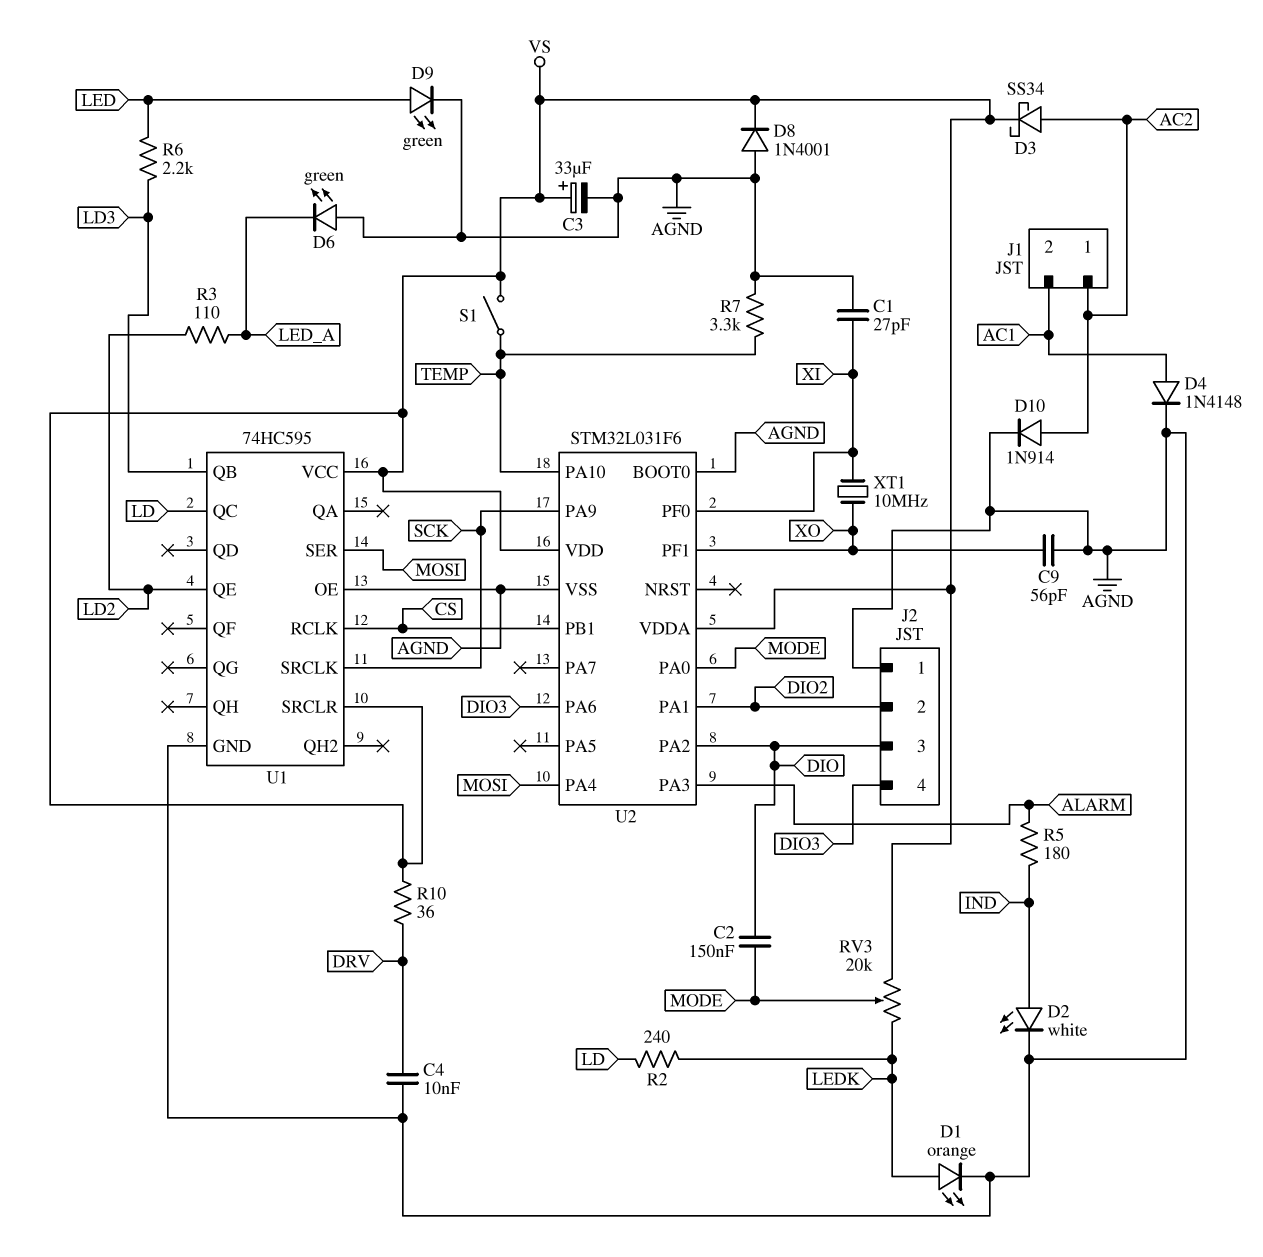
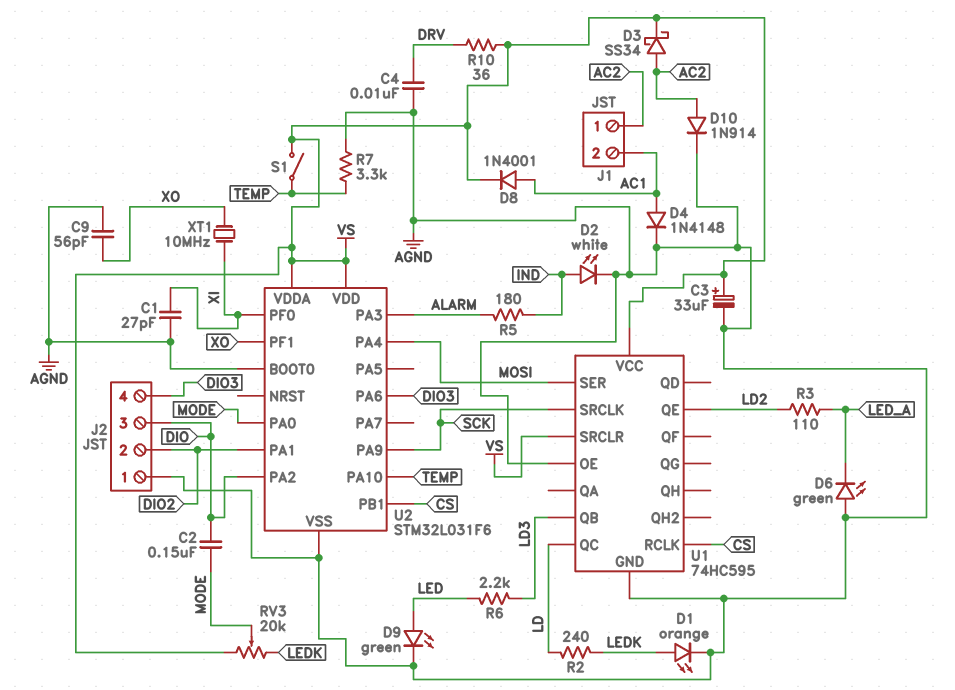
D8: diode 1N4001 (A AGND, K VS) -> diode 1N4001 (A AC1, K VS)

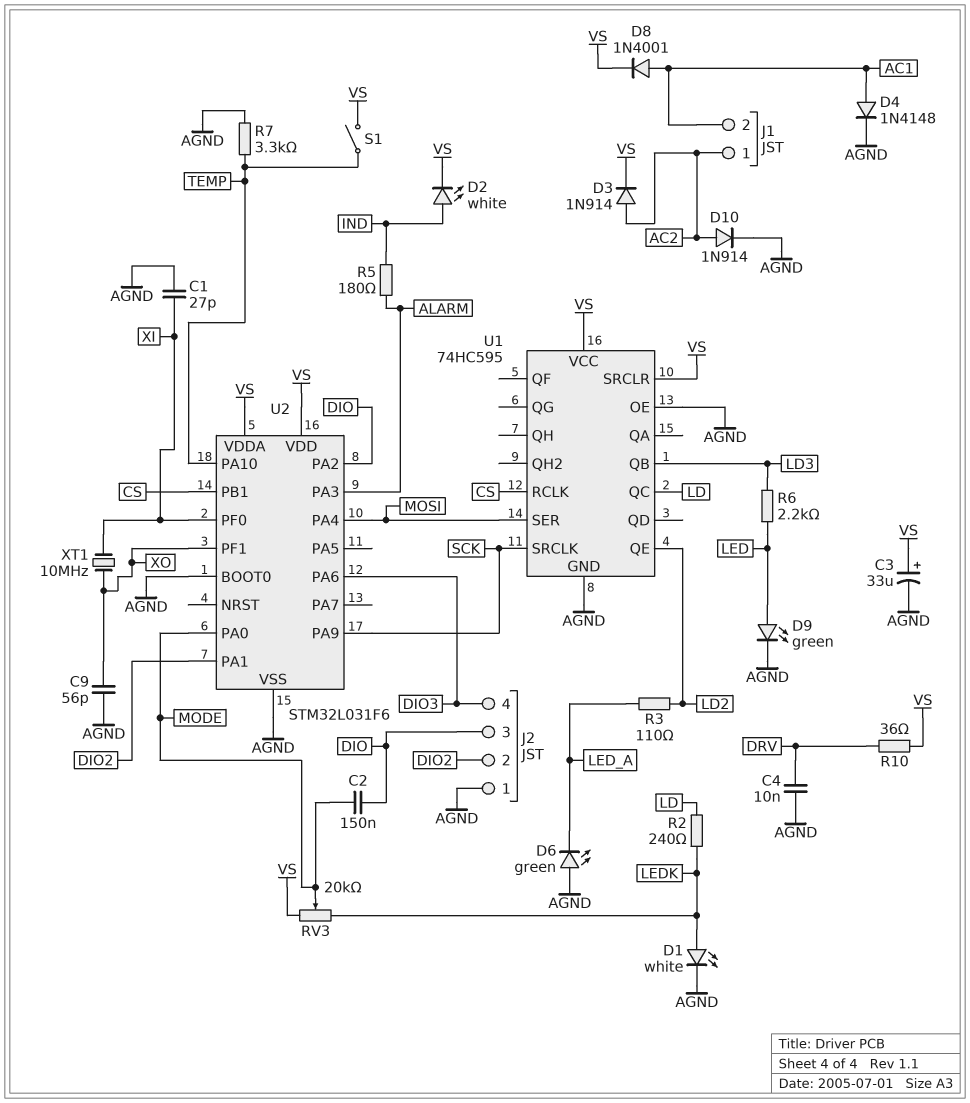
D1: LED orange (A LEDK, K AGND) -> LED white (A LEDK, K AGND)
D2: LED white (A IND, K AGND) -> LED white (A IND, K VS)
D3: schottky SS34 (A AC2, K VS) -> diode 1N914 (A AC2, K VS)

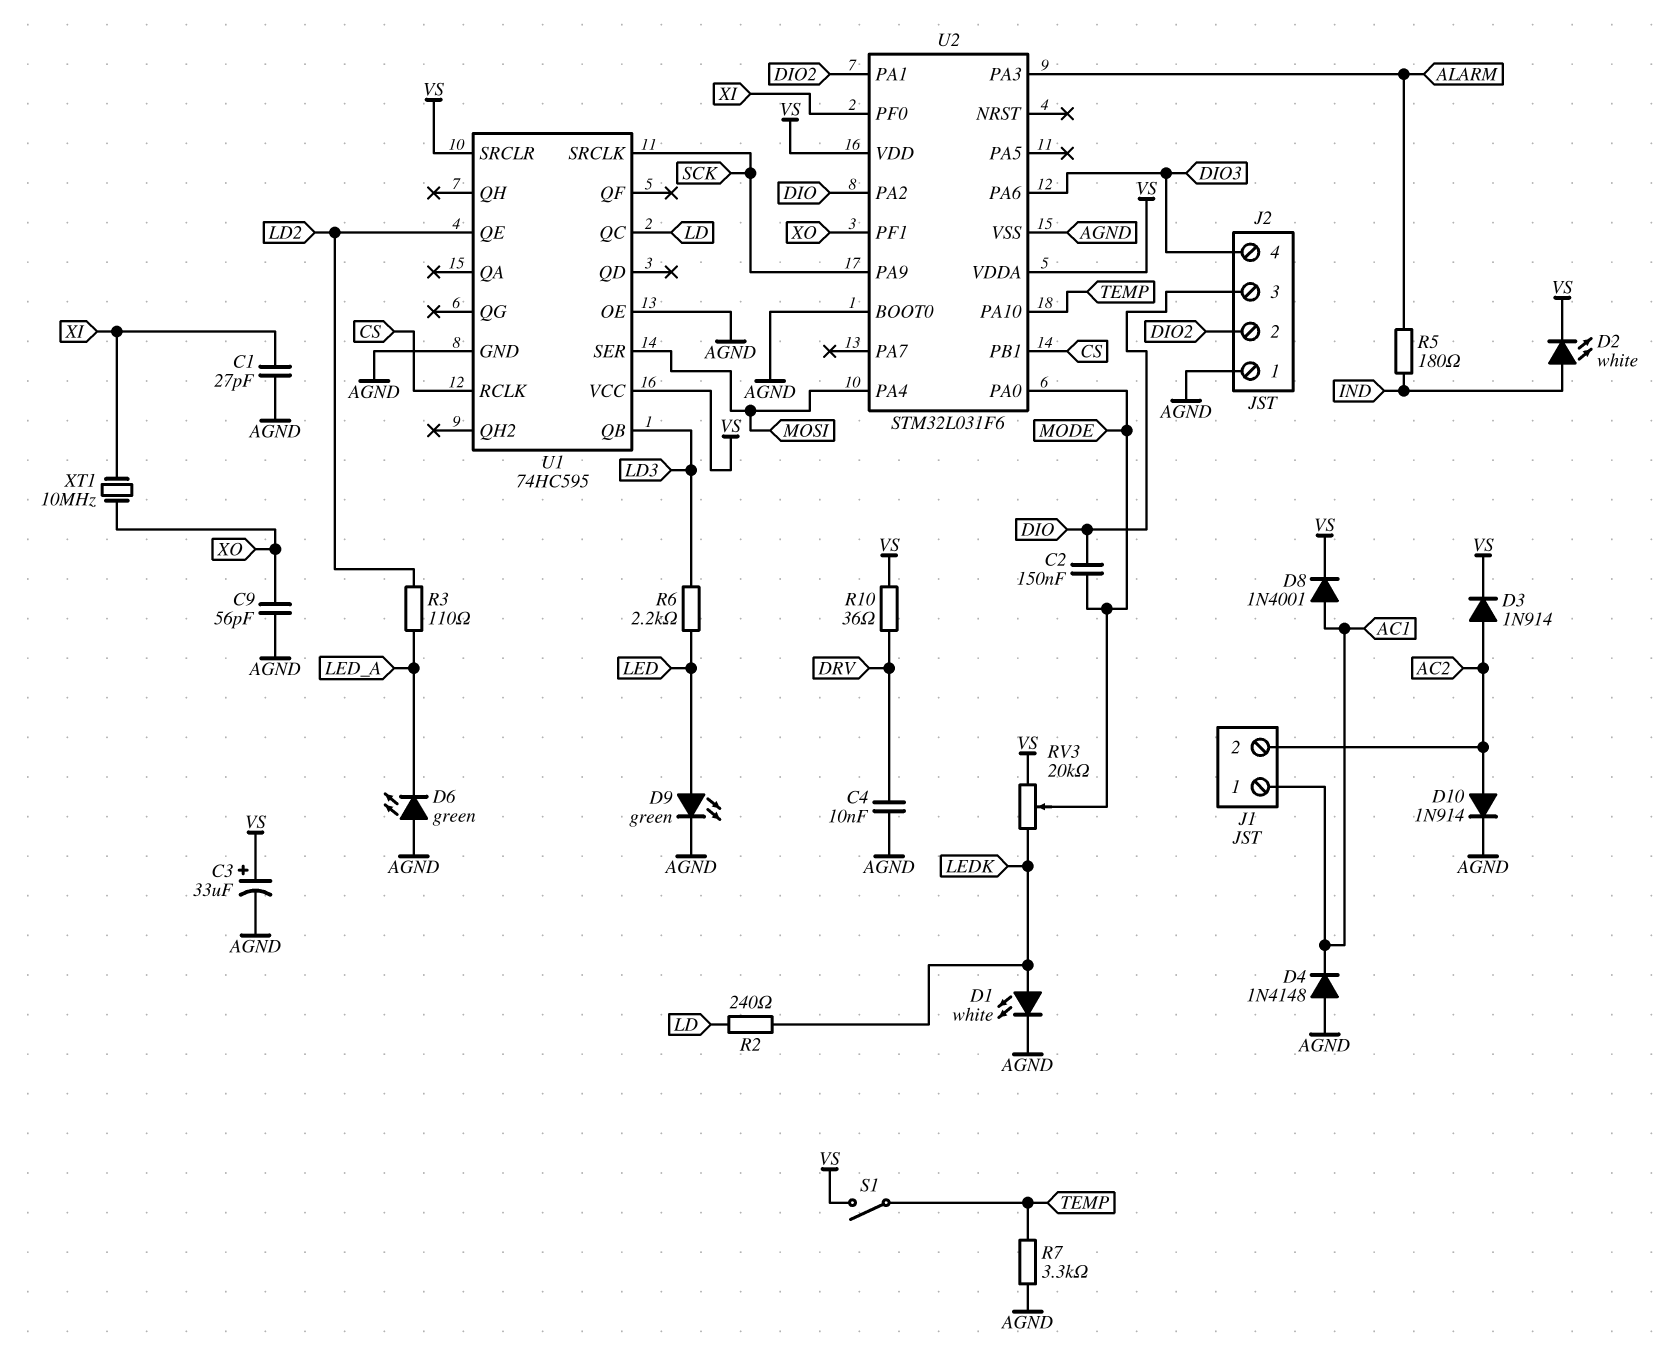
D4: diode 1N4148 (A AC1, K AGND) -> diode 1N4148 (A AGND, K AC1)
J1 pin 1: AC2 -> AC1
J1 pin 2: AC1 -> AC2

